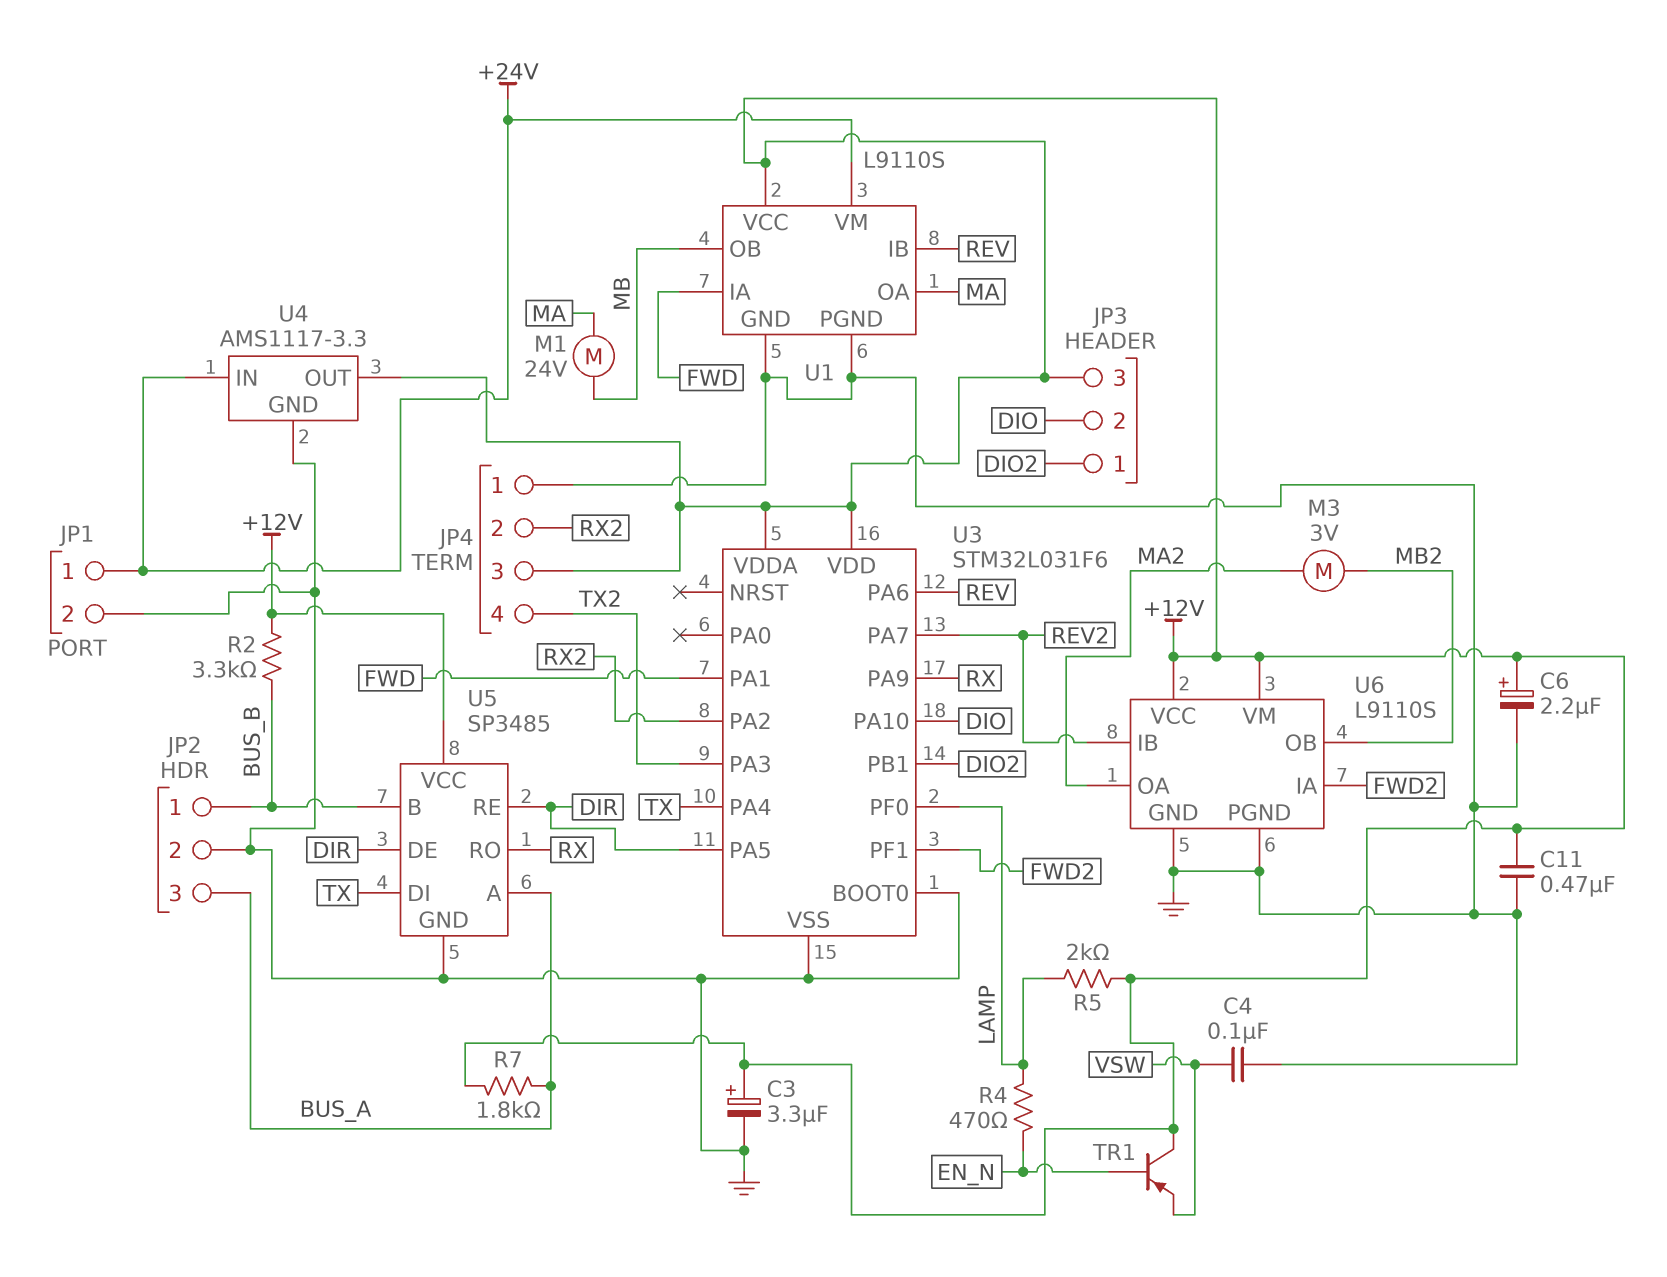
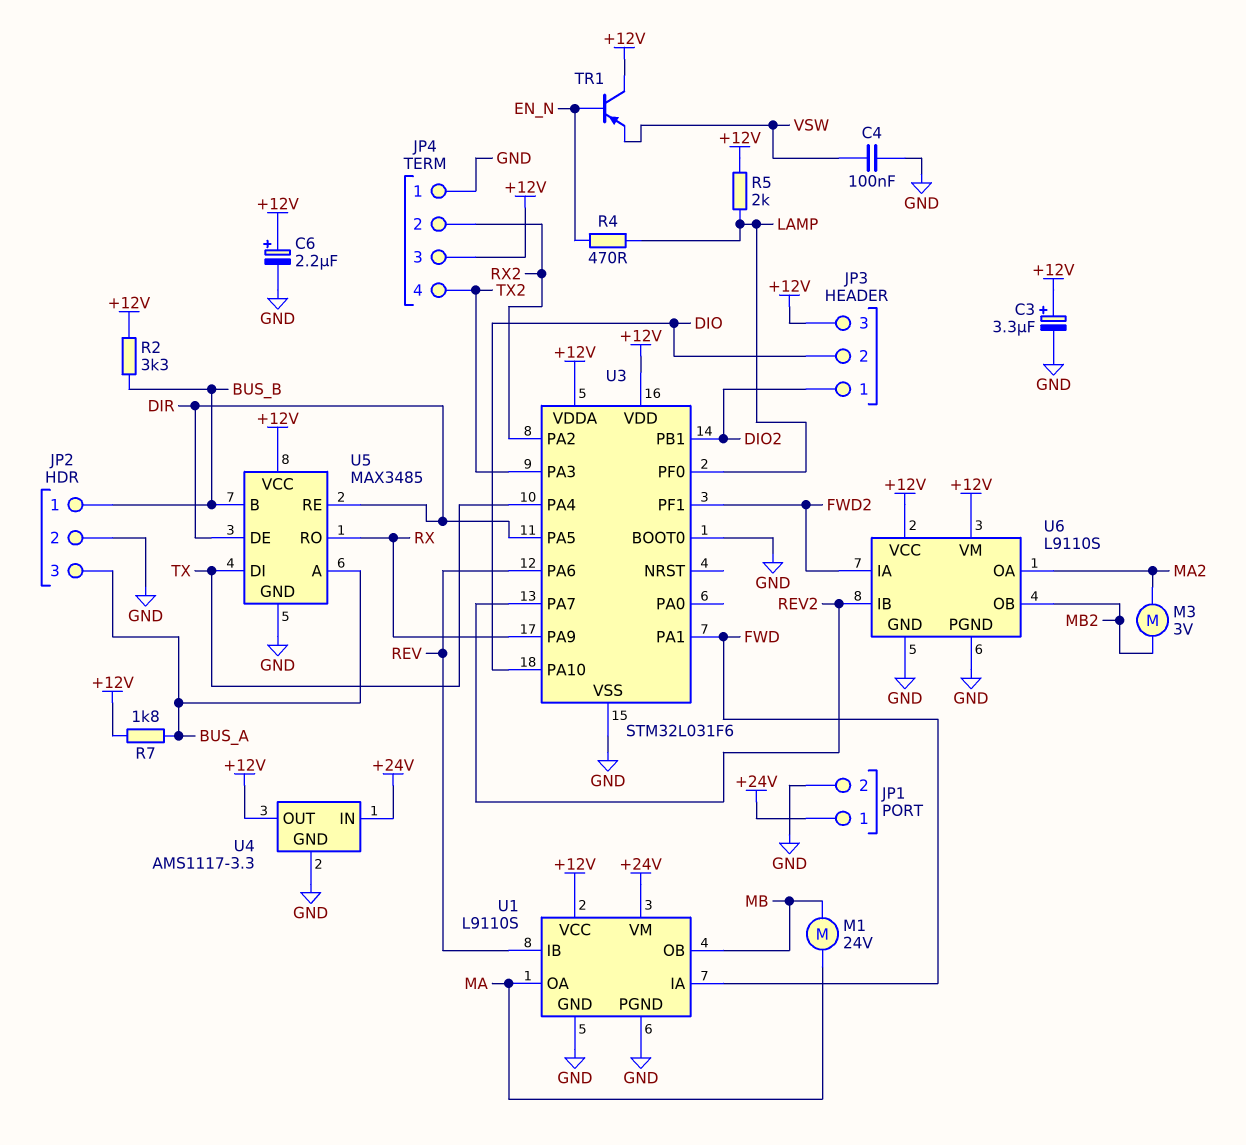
C11: 470nF (+12V, GND) -> none
U5: SP3485 -> MAX3485

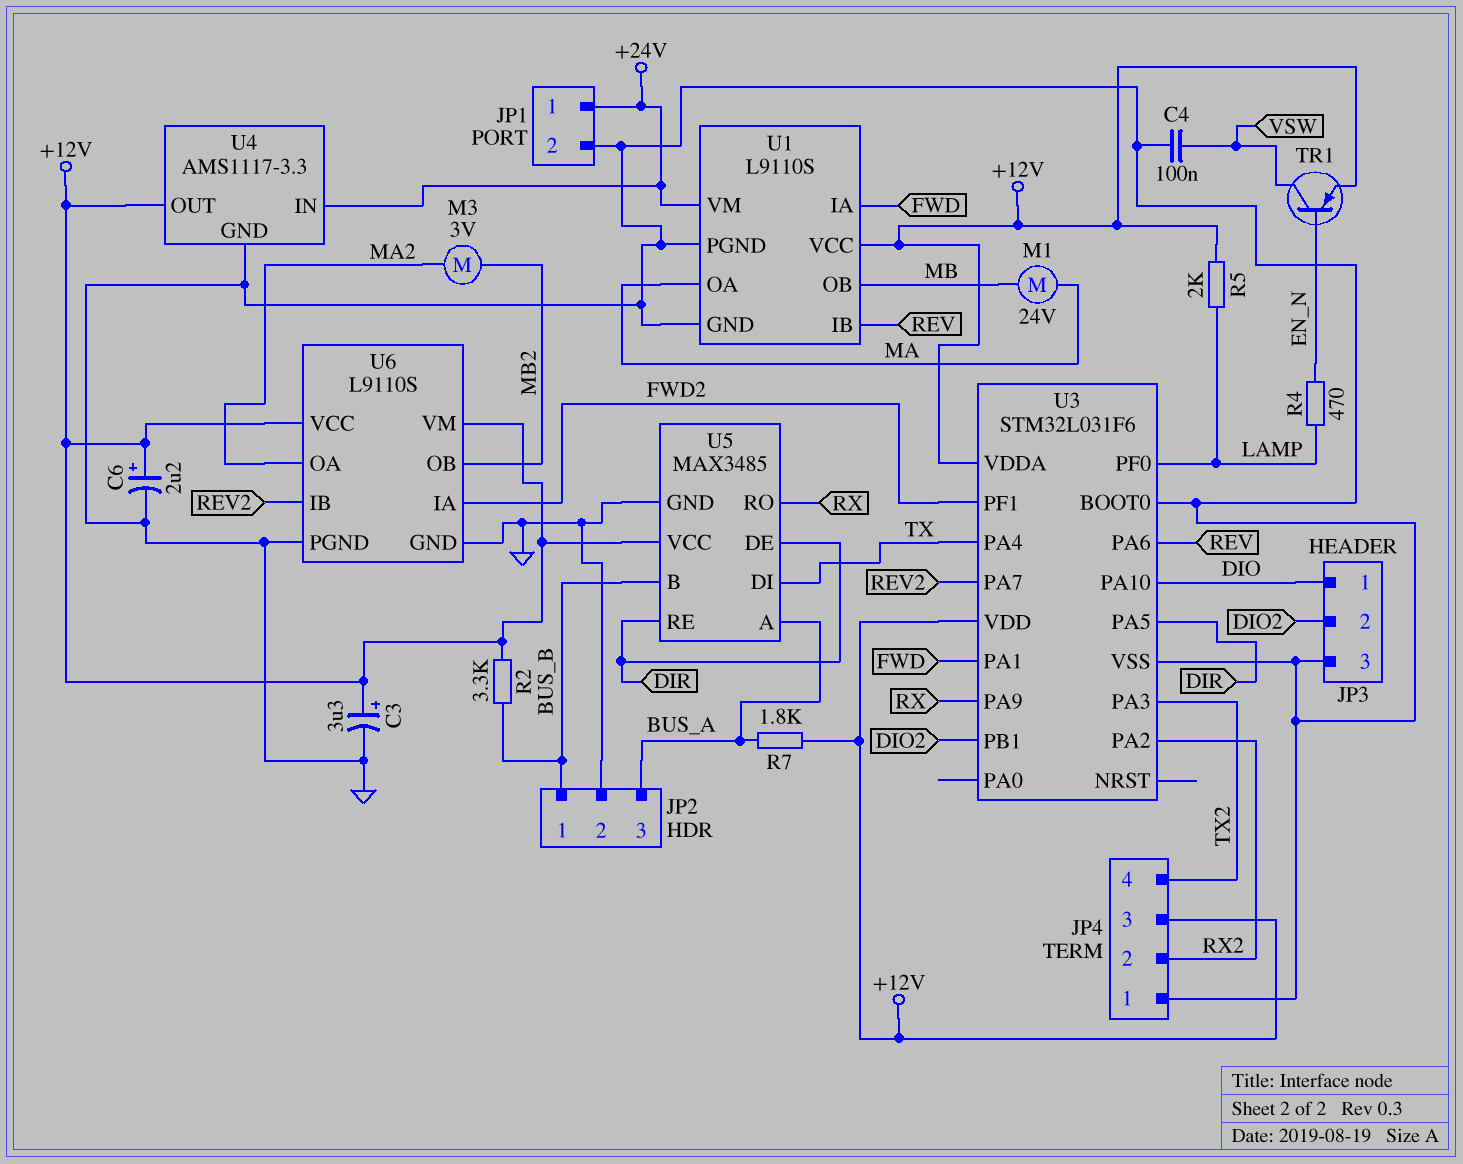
JP3 pin 1: DIO2 -> DIO
JP3 pin 2: DIO -> DIO2
JP3 pin 3: +12V -> GND
TR1: PNP (B EN_N, C +12V, E VSW) -> PNP (B EN_N, C VSW, E +12V)

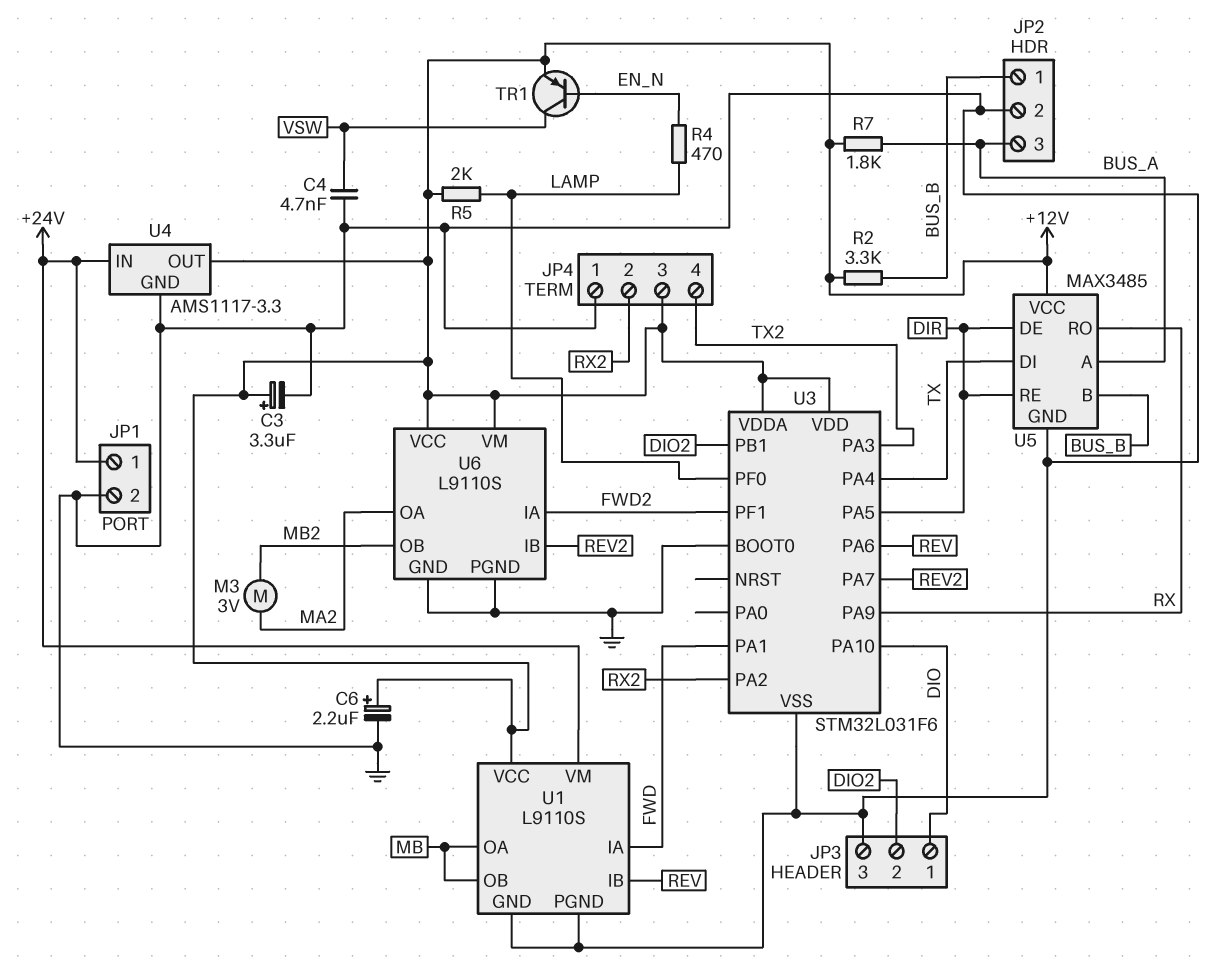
C4: 100nF (GND, VSW) -> 4.7nF (GND, VSW)
M1: motor 24V (MA, MB) -> none
U1 pin OA: MA -> MB

